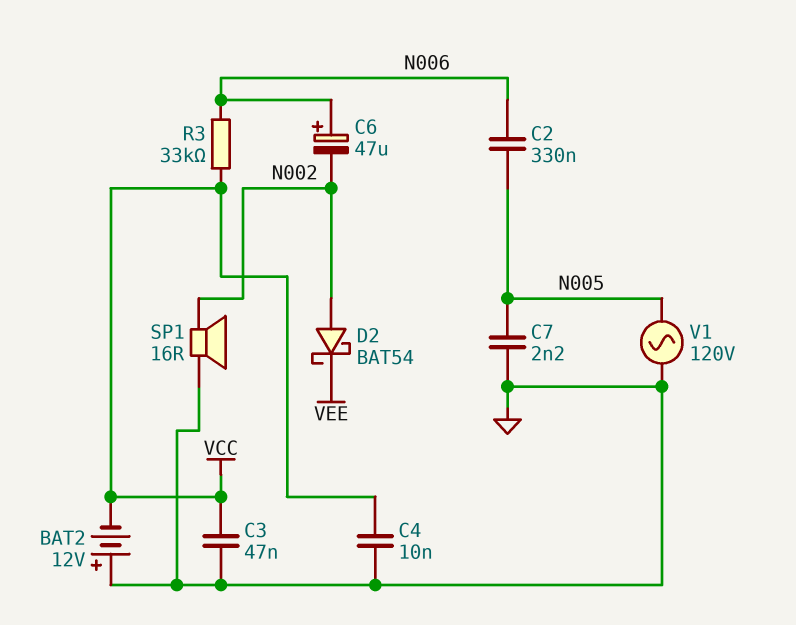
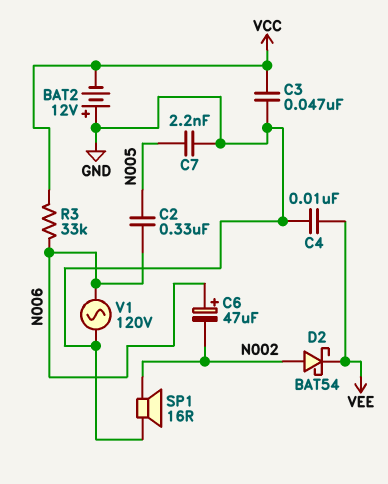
C4: 10nF (GND, VCC) -> 10nF (GND, VEE)
V1: AC 120V (GND, N005) -> AC 120V (GND, N006)

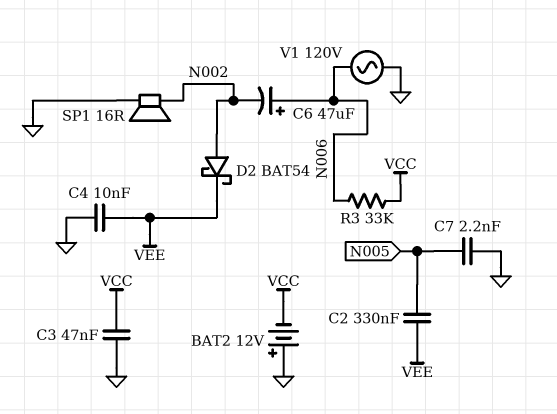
C2: 330nF (N005, N006) -> 330nF (N005, VEE)

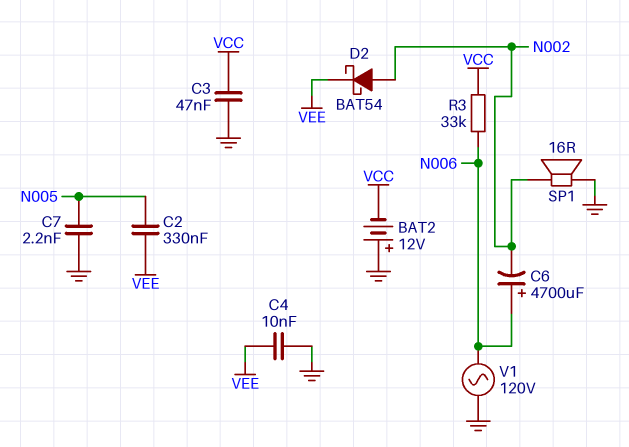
C6: 47uF (plus N006, minus N002) -> 4700uF (plus N006, minus N002)

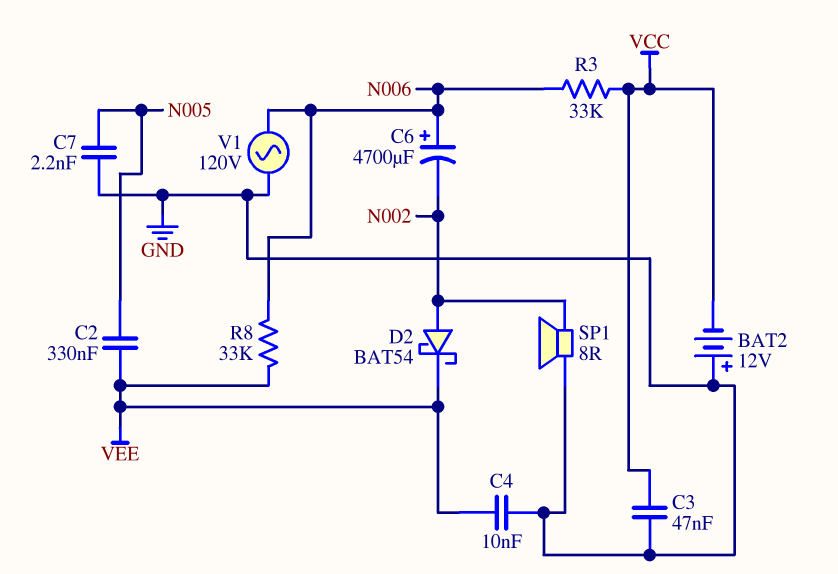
R8: none -> 33k (N006, VEE)
SP1: speaker 16R (GND, N002) -> speaker 8R (GND, N002)

